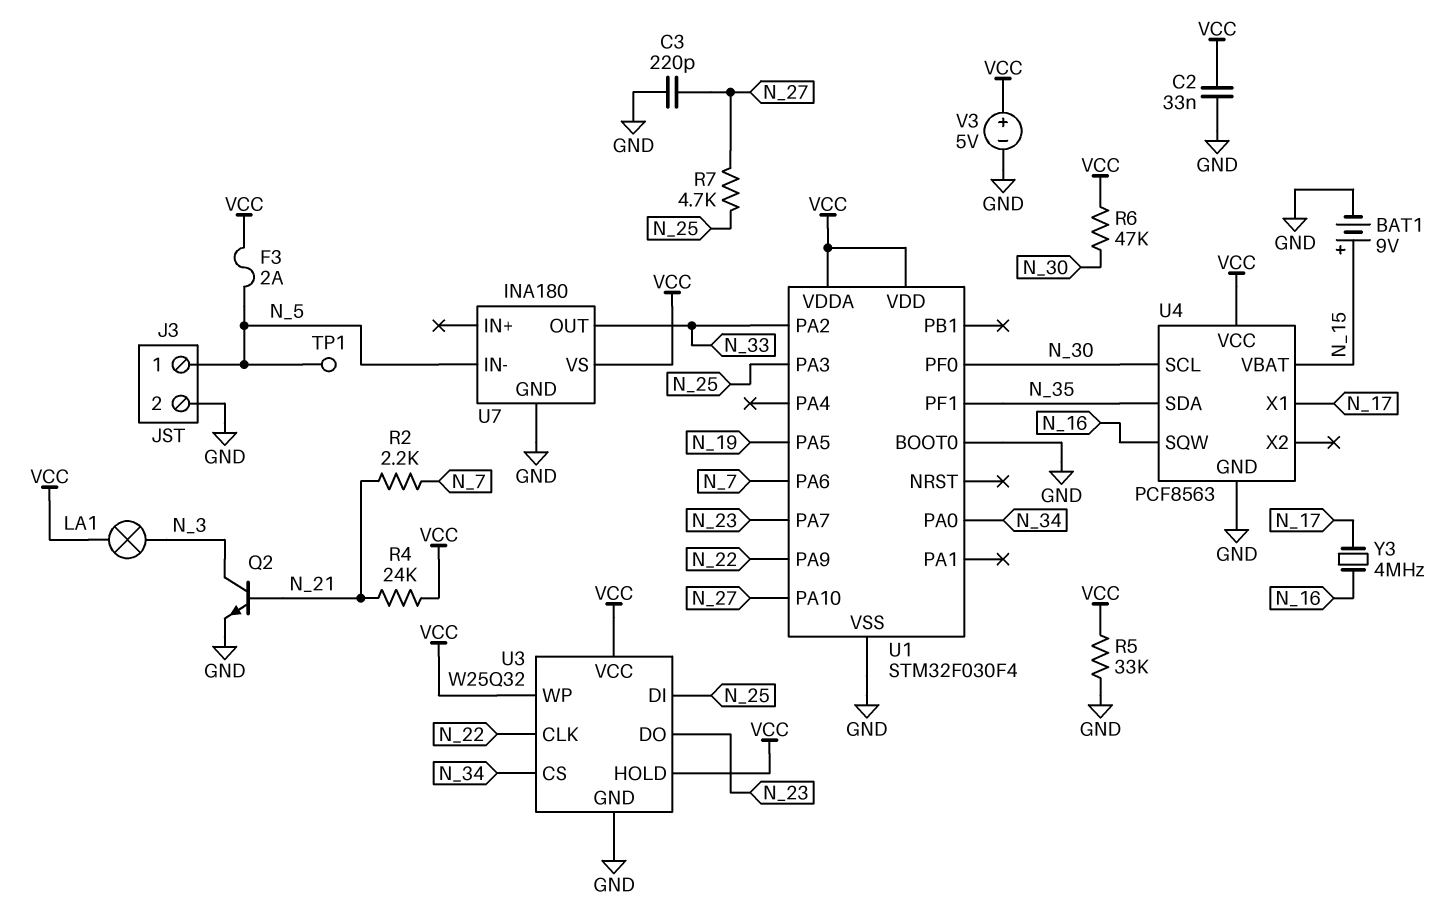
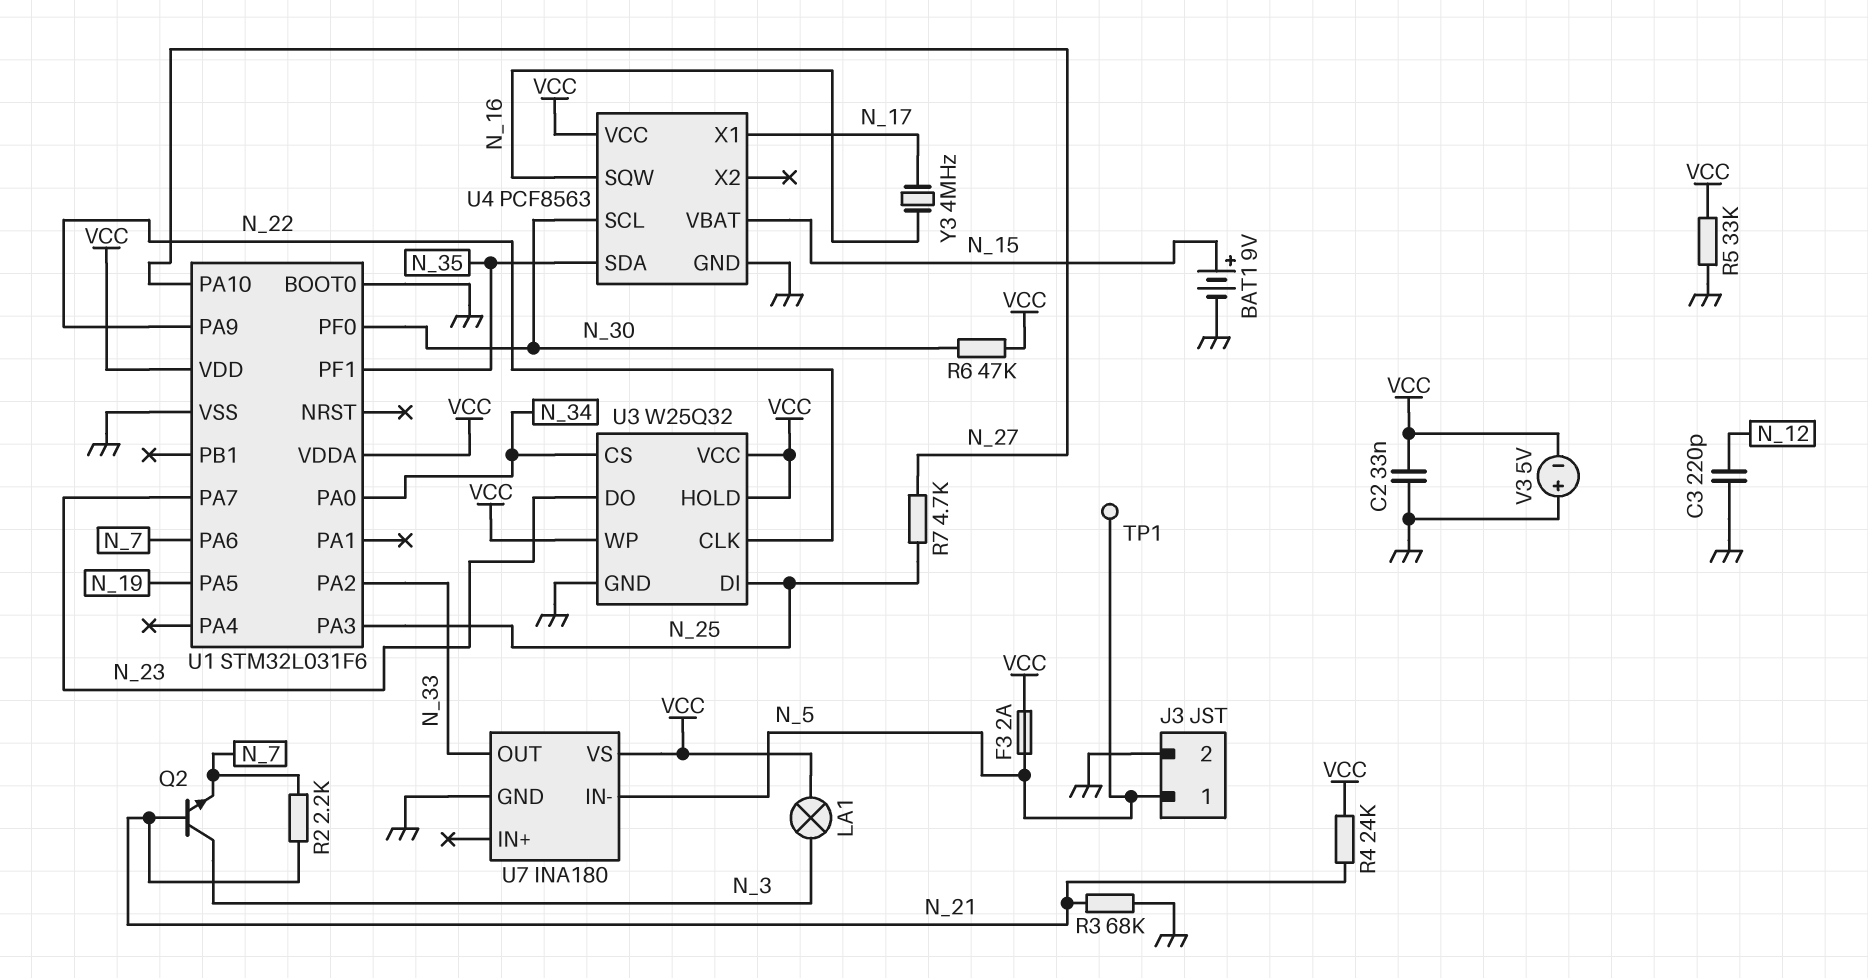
C3: 220pF (GND, N_27) -> 220pF (GND, N_12)
Q2: NPN (B N_21, C N_3, E GND) -> NPN (B N_21, C N_3, E N_7)
R3: none -> 68k (GND, N_21)
U1: STM32F030F4 -> STM32L031F6
V3: 5V (plus VCC, minus GND) -> 5V (plus GND, minus VCC)

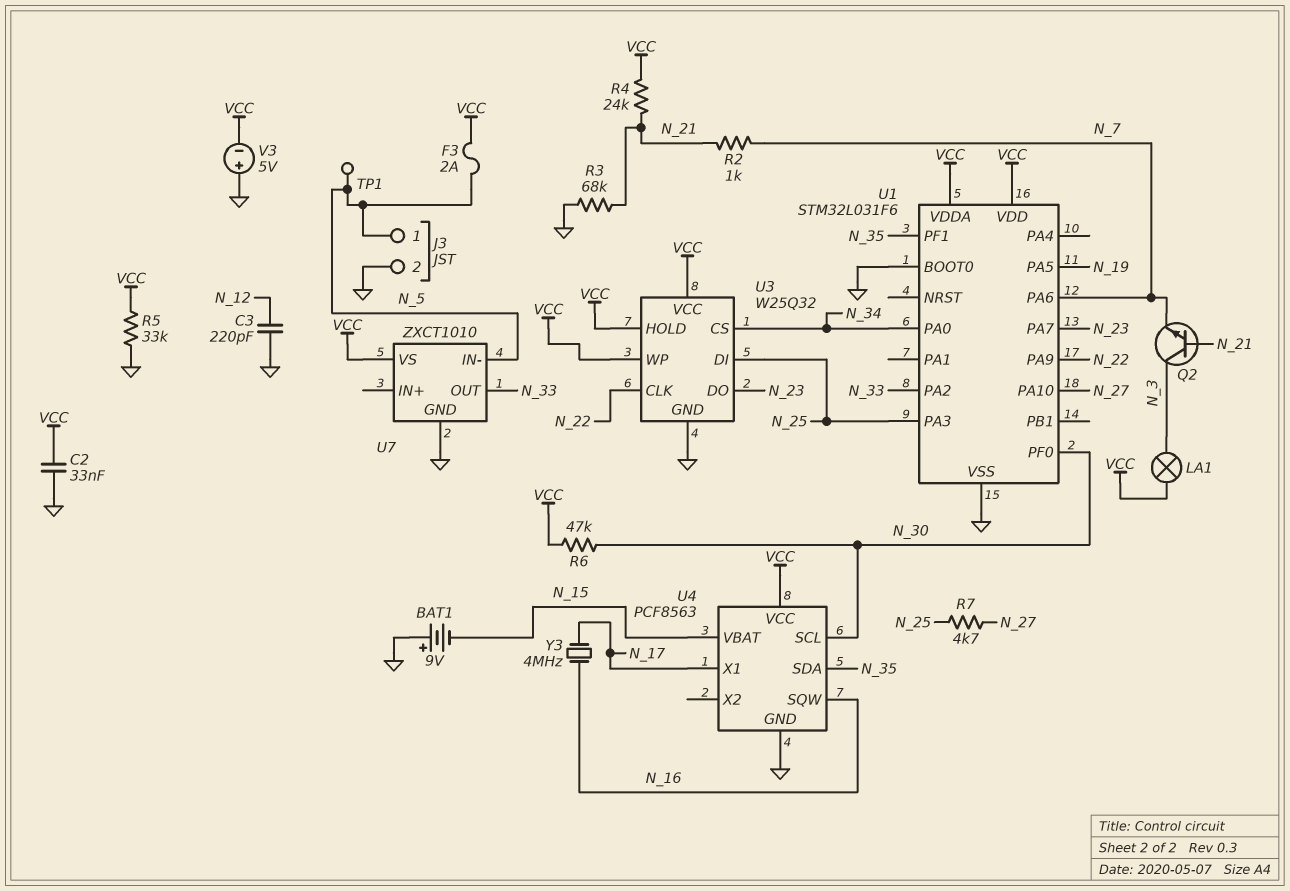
BAT1: 9V (plus N_15, minus GND) -> 9V (plus GND, minus N_15)
R2: 2.2k (N_7, N_21) -> 1k (N_7, N_21)
U7: INA180 -> ZXCT1010

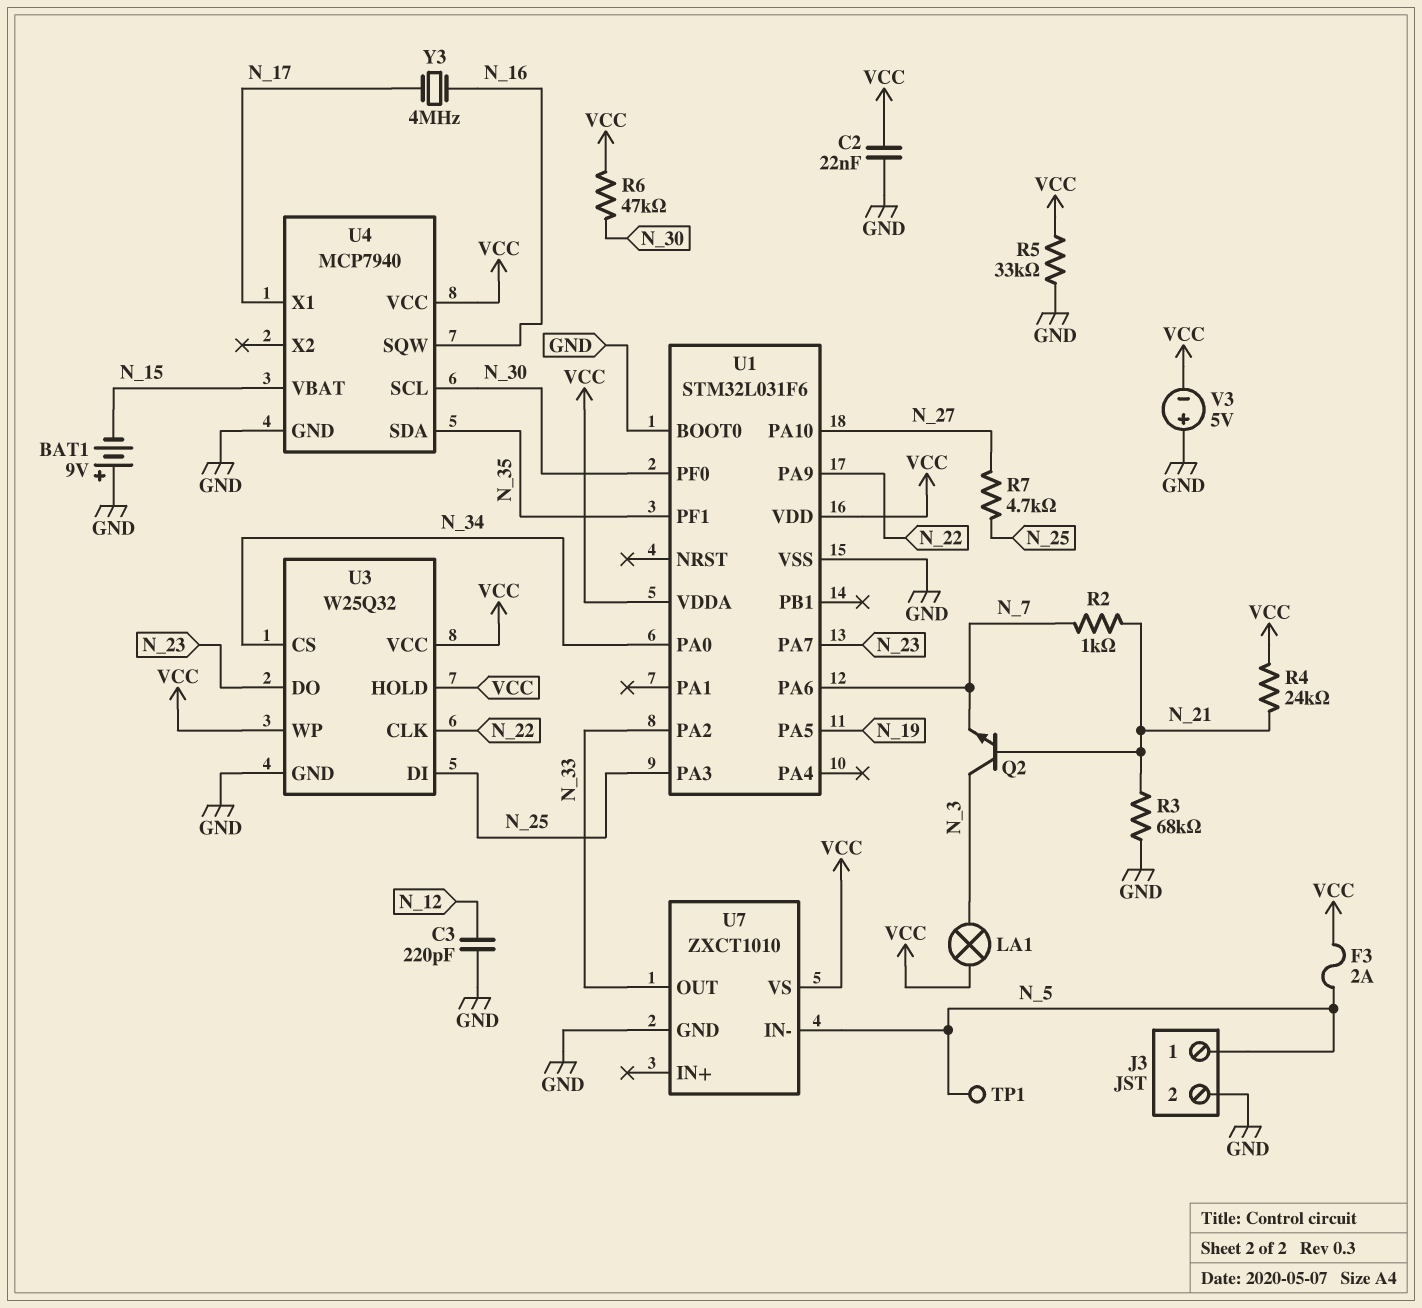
C2: 33nF (GND, VCC) -> 22nF (GND, VCC)
U4: PCF8563 -> MCP7940

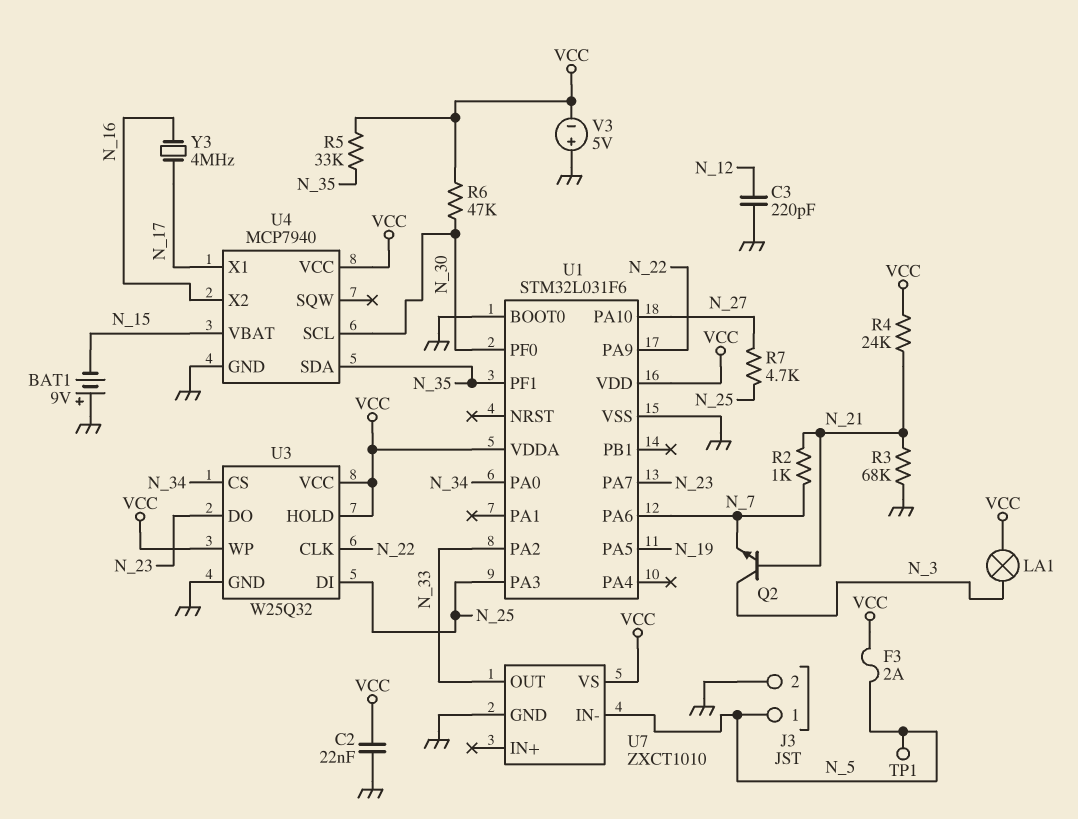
R5: 33k (GND, VCC) -> 33k (N_35, VCC)
U4 pin SQW: N_16 -> none
U4 pin X2: none -> N_16

